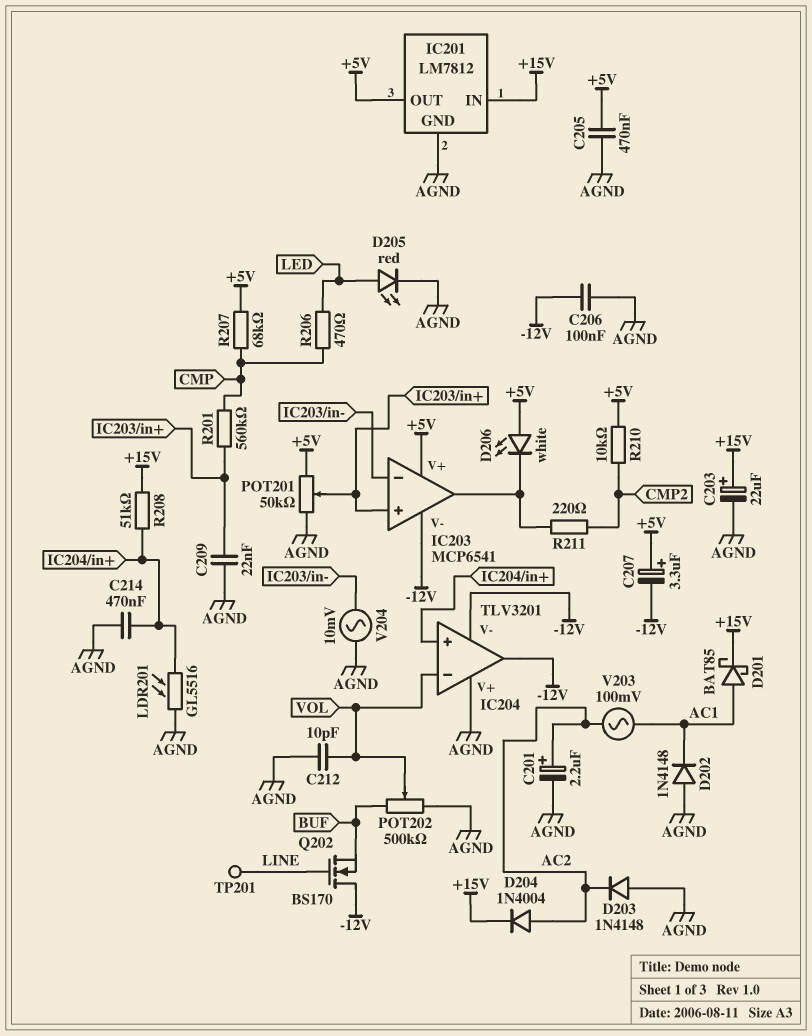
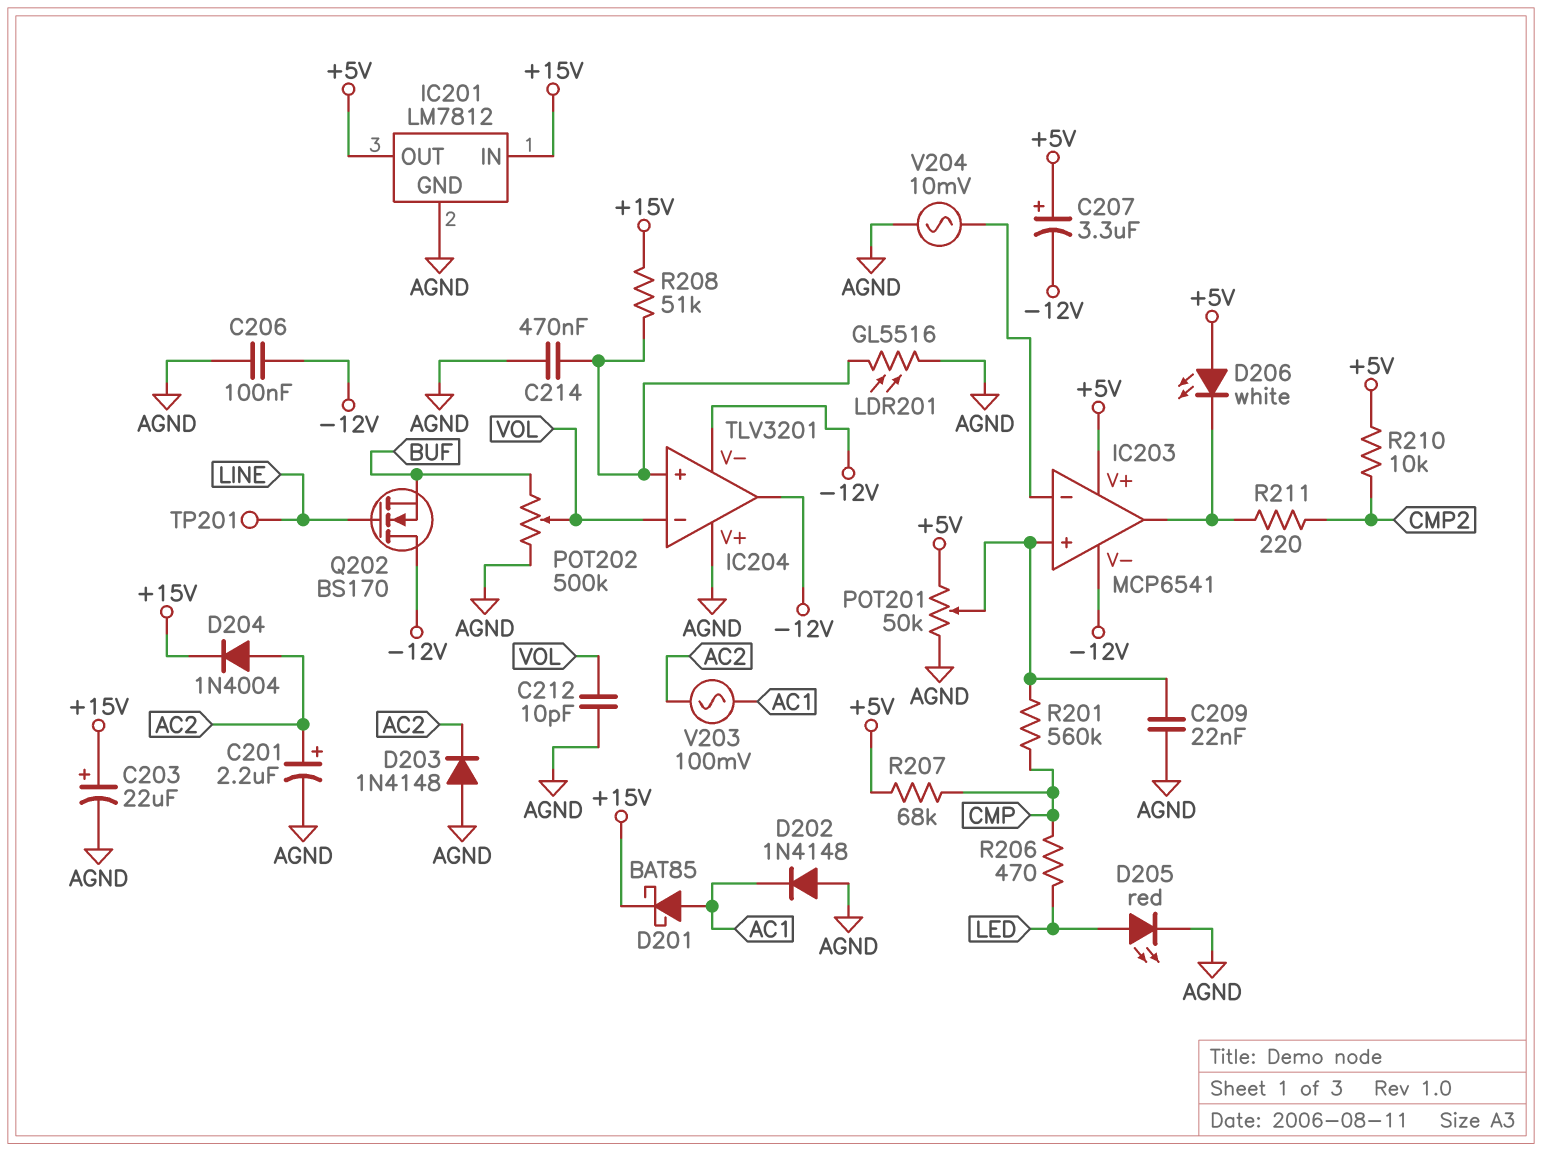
C205: 470nF (+5V, AGND) -> none

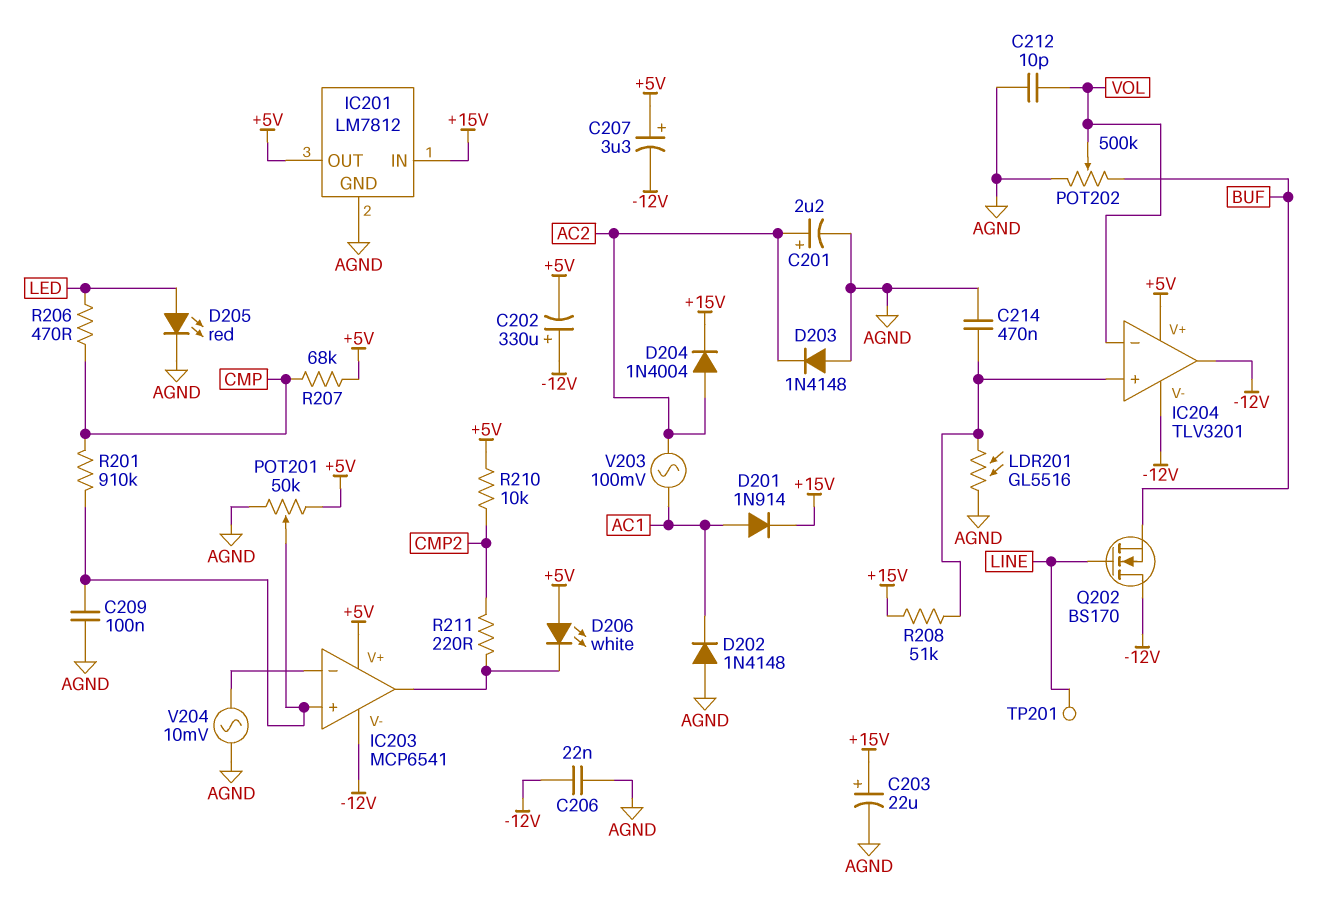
C202: none -> 330uF (plus -12V, minus +5V)
C206: 100nF (-12V, AGND) -> 22nF (-12V, AGND)
C209: 22nF (AGND, IC203/in+) -> 100nF (AGND, IC203/in+)
D201: schottky BAT85 (A AC1, K +15V) -> diode 1N914 (A AC1, K +15V)
IC204 pin V+: AGND -> +5V
R201: 560k (CMP, IC203/in+) -> 910k (CMP, IC203/in+)

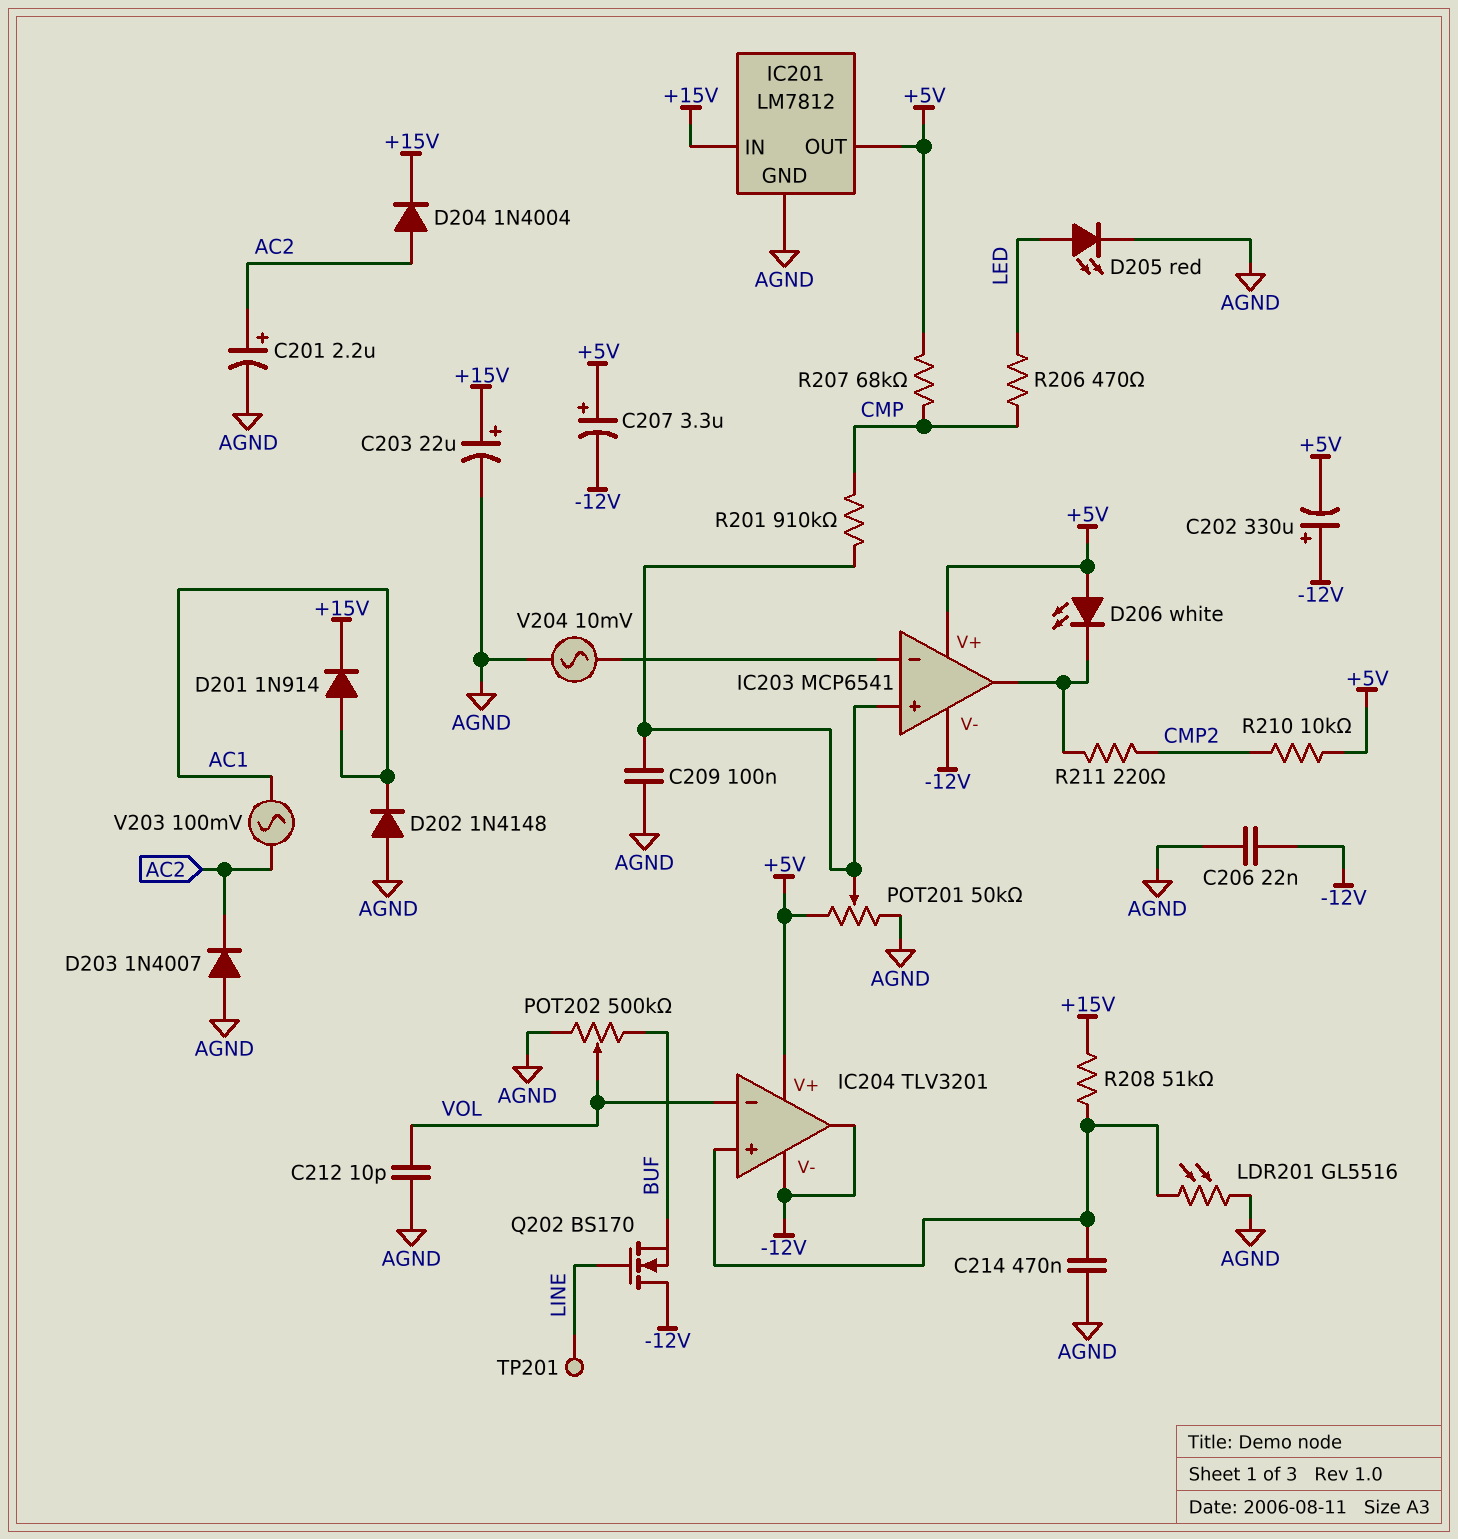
D203: diode 1N4148 (A AGND, K AC2) -> diode 1N4007 (A AGND, K AC2)

